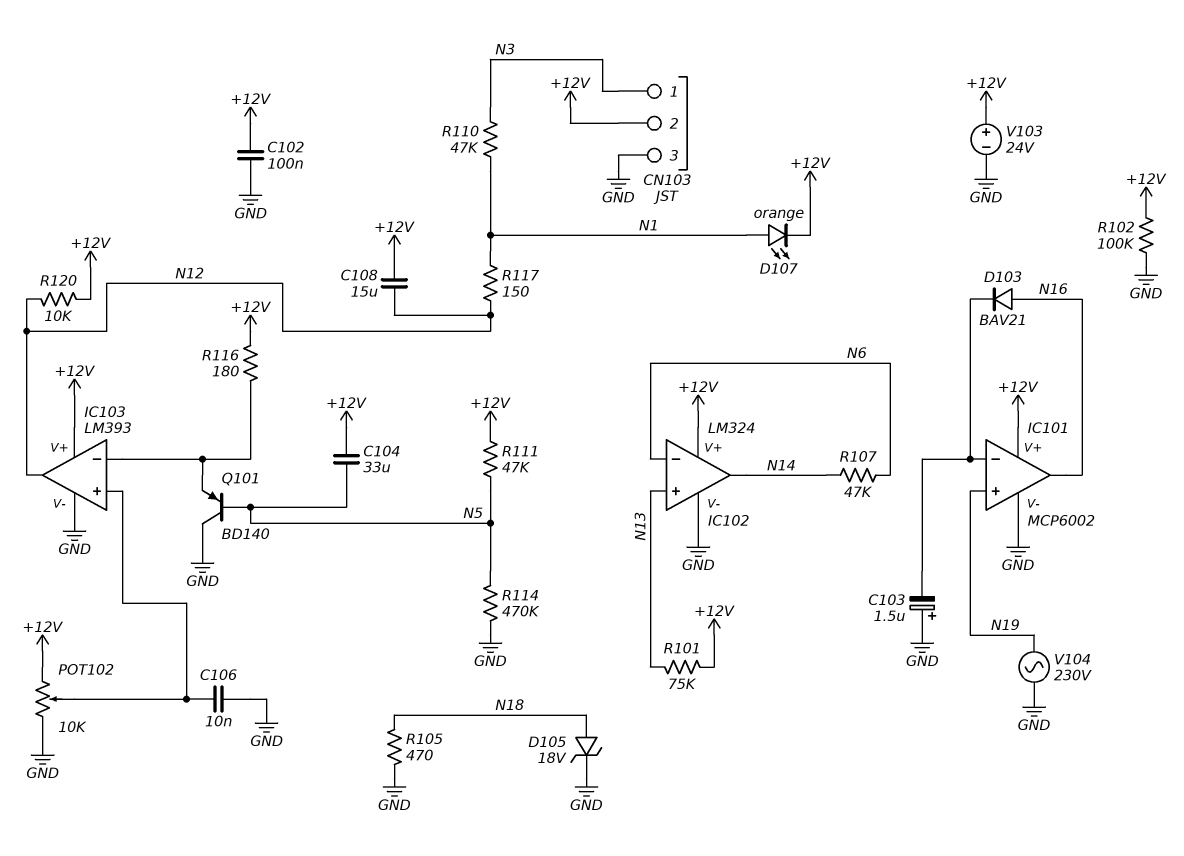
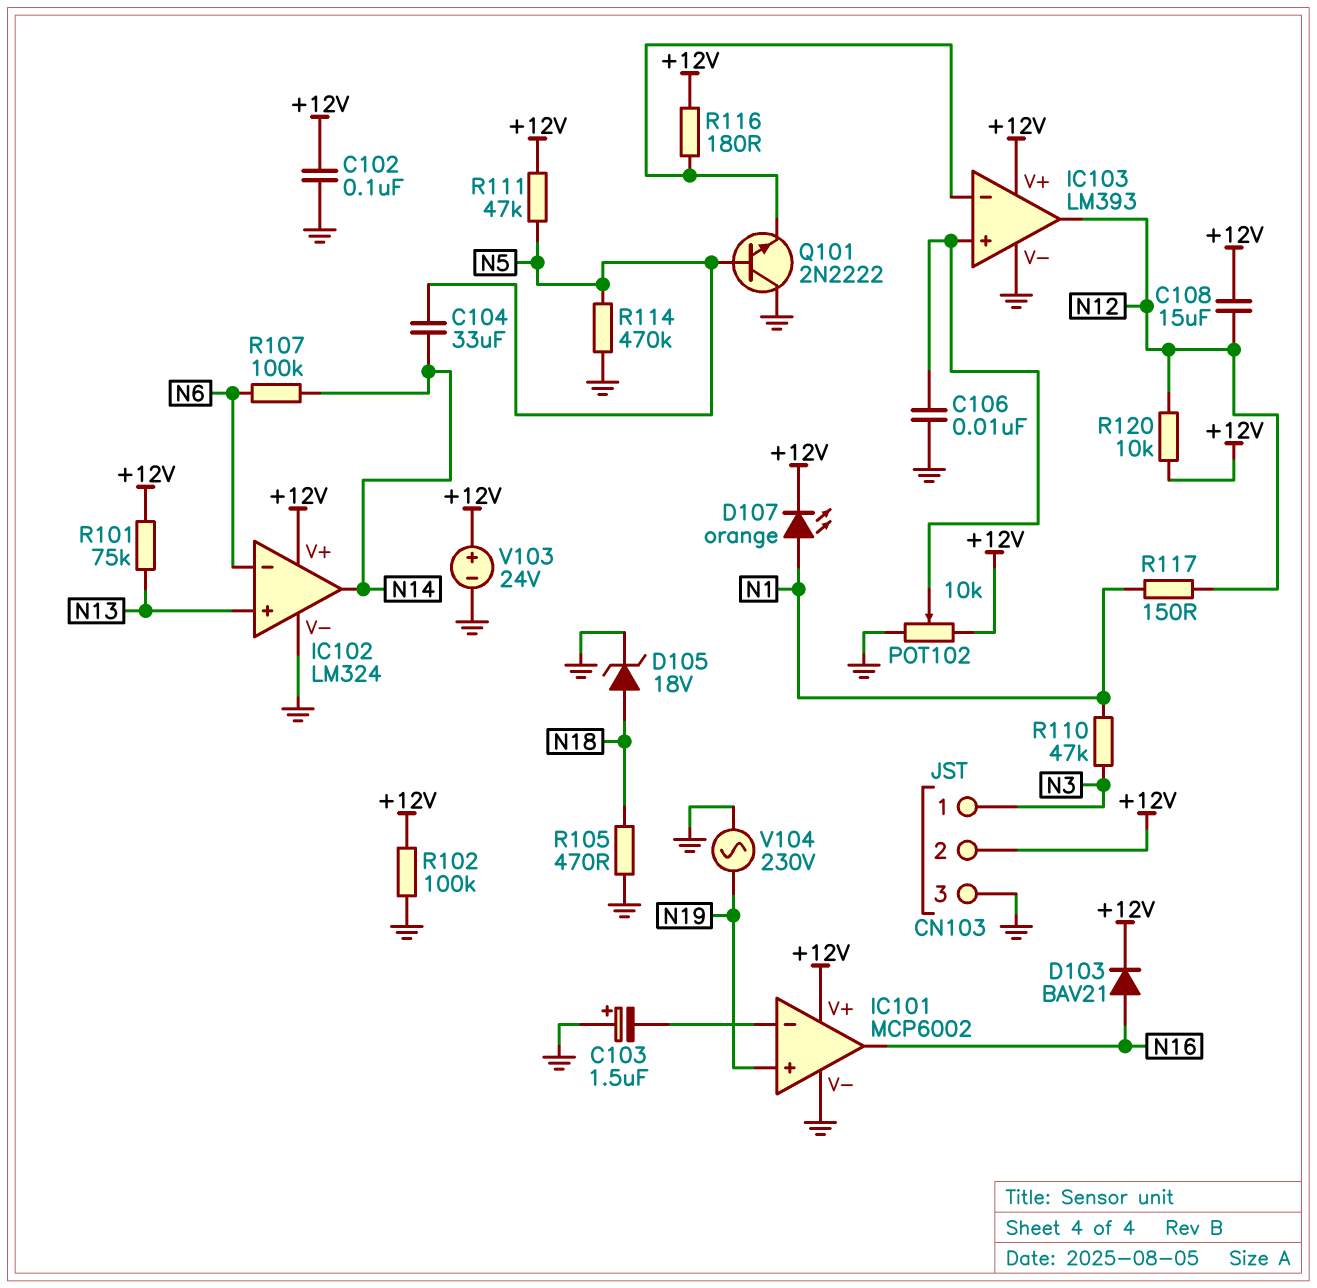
C104: 33uF (+12V, N5) -> 33uF (N5, N14)
D103: diode BAV21 (A N16, K IC101/in-) -> diode BAV21 (A N16, K +12V)
Q101: PNP BD140 (B N5, C GND, E IC103/in-) -> NPN 2N2222 (B N5, C GND, E IC103/in-)
R107: 47k (N6, N14) -> 100k (N6, N14)

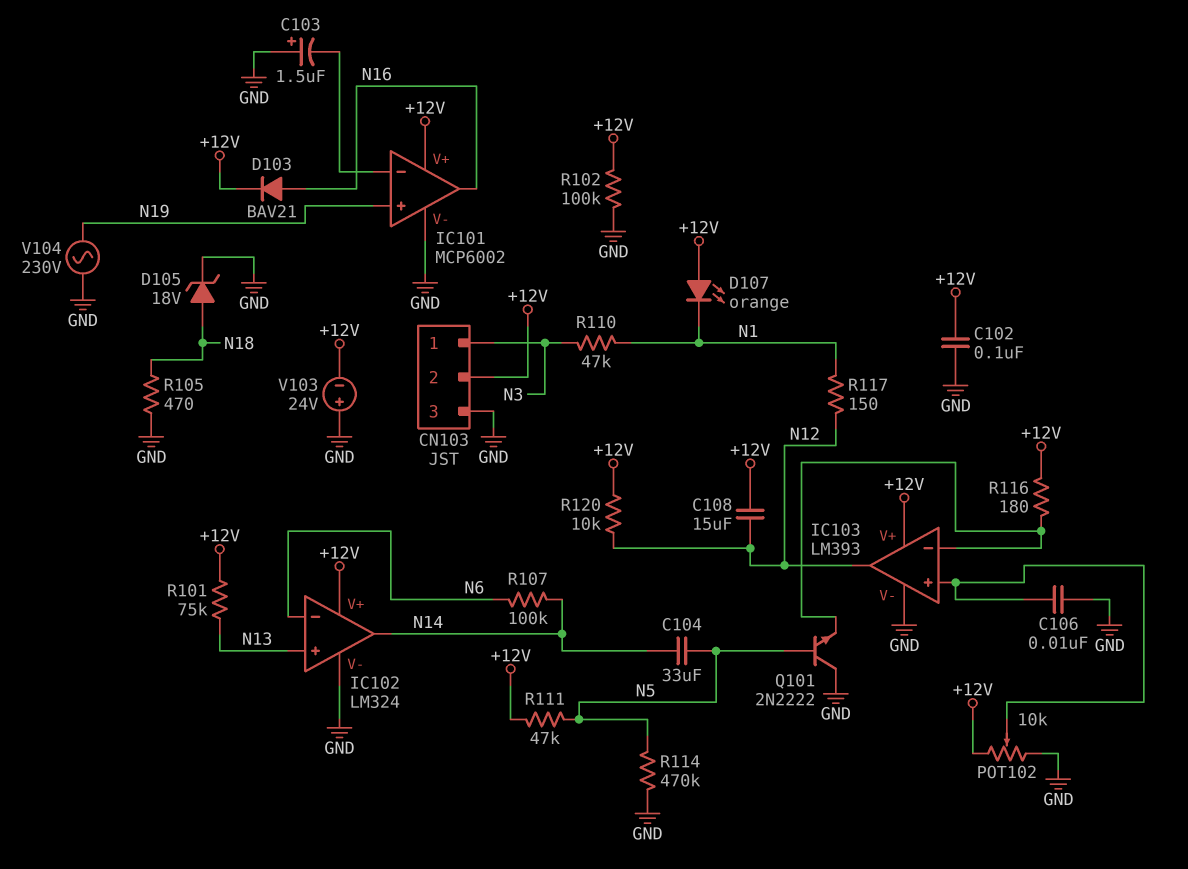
D107: LED orange (A N1, K +12V) -> LED orange (A +12V, K N1)
V103: 24V (plus +12V, minus GND) -> 24V (plus GND, minus +12V)

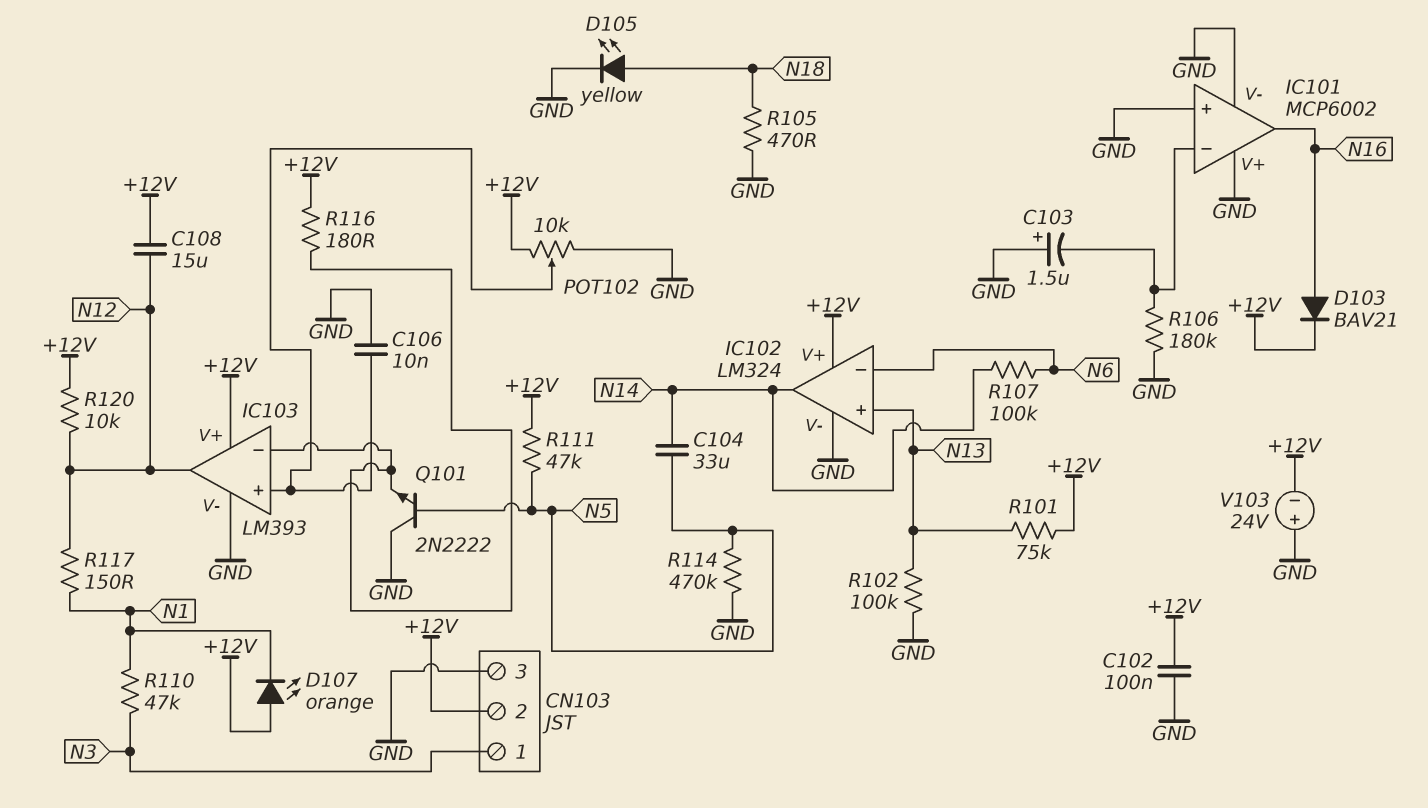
D105: zener 18V (A N18, K GND) -> LED yellow (A N18, K GND)
IC101 pin V+: +12V -> GND
IC101 pin in+: N19 -> GND
R102: 100k (+12V, GND) -> 100k (GND, N13)
R106: none -> 180k (GND, IC101/in-)
V104: AC 230V (GND, N19) -> none

